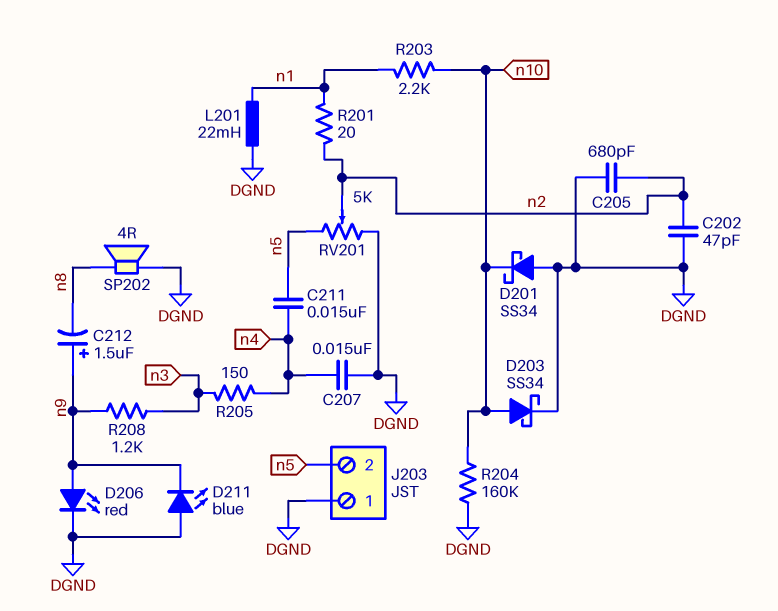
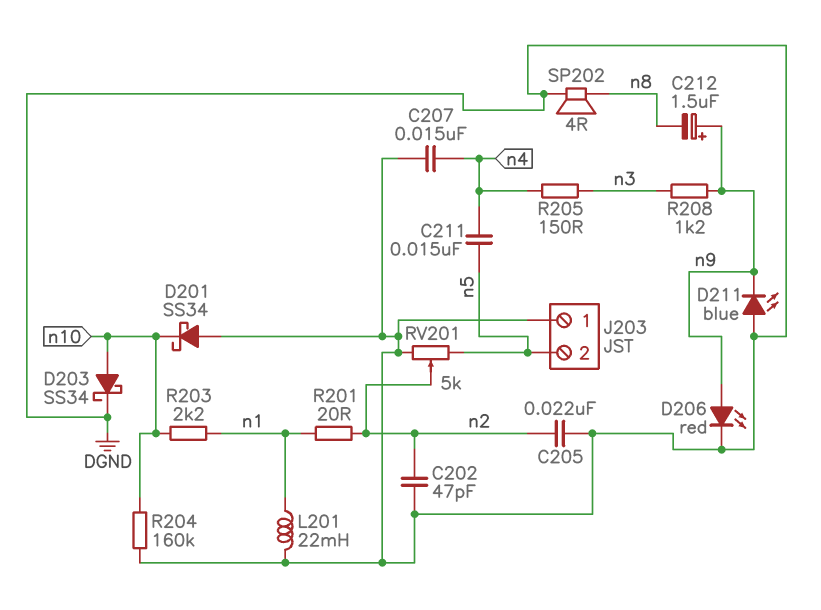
C205: 680pF (DGND, n2) -> 22nF (DGND, n2)

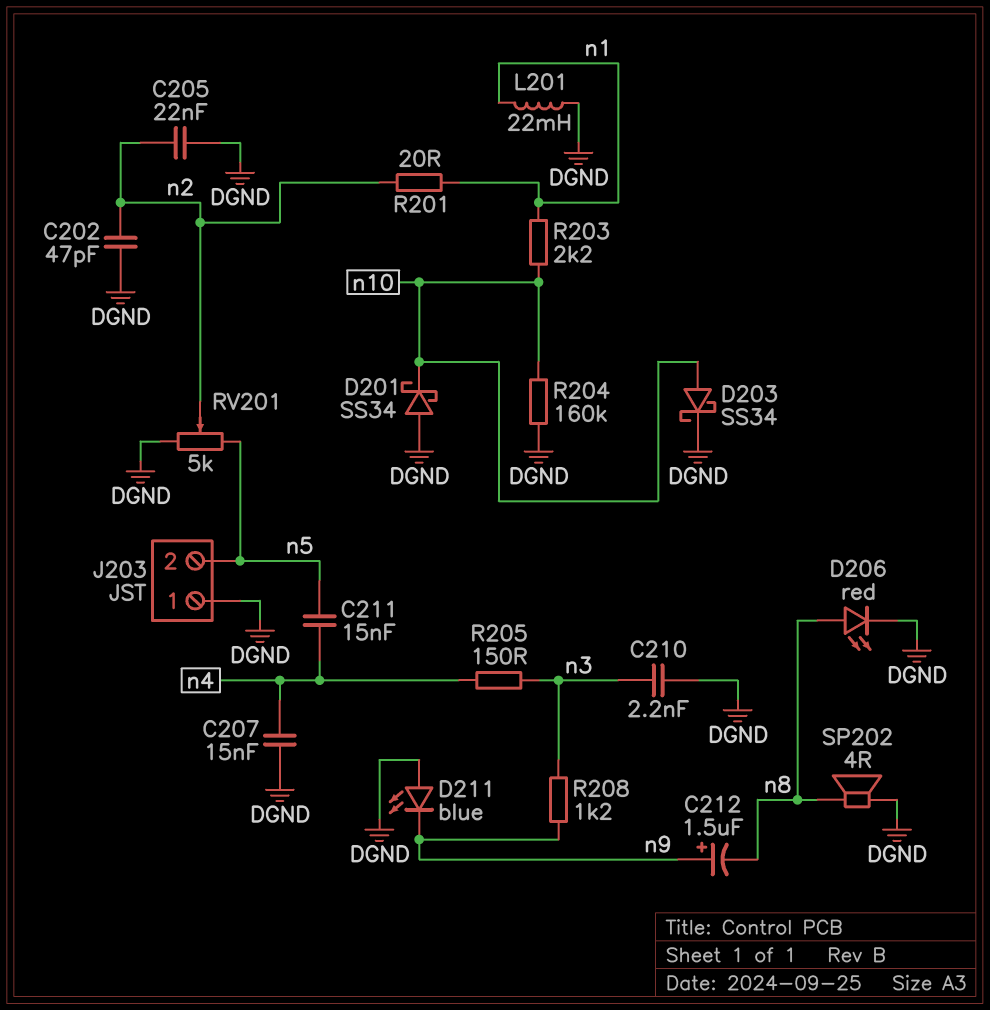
C210: none -> 2.2nF (DGND, n3)
D206: LED red (A n9, K DGND) -> LED red (A n8, K DGND)

